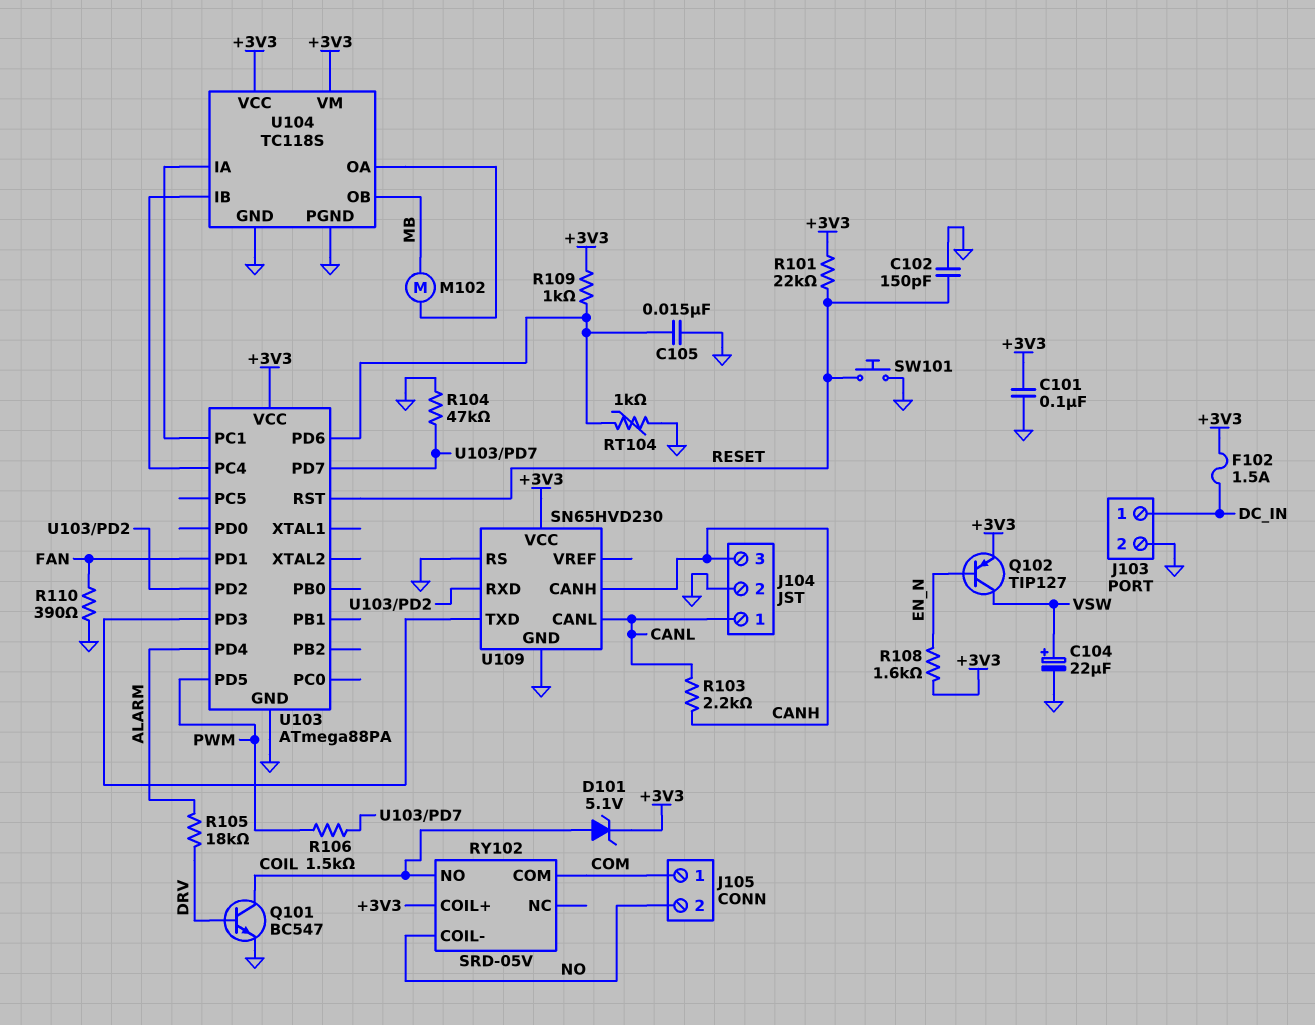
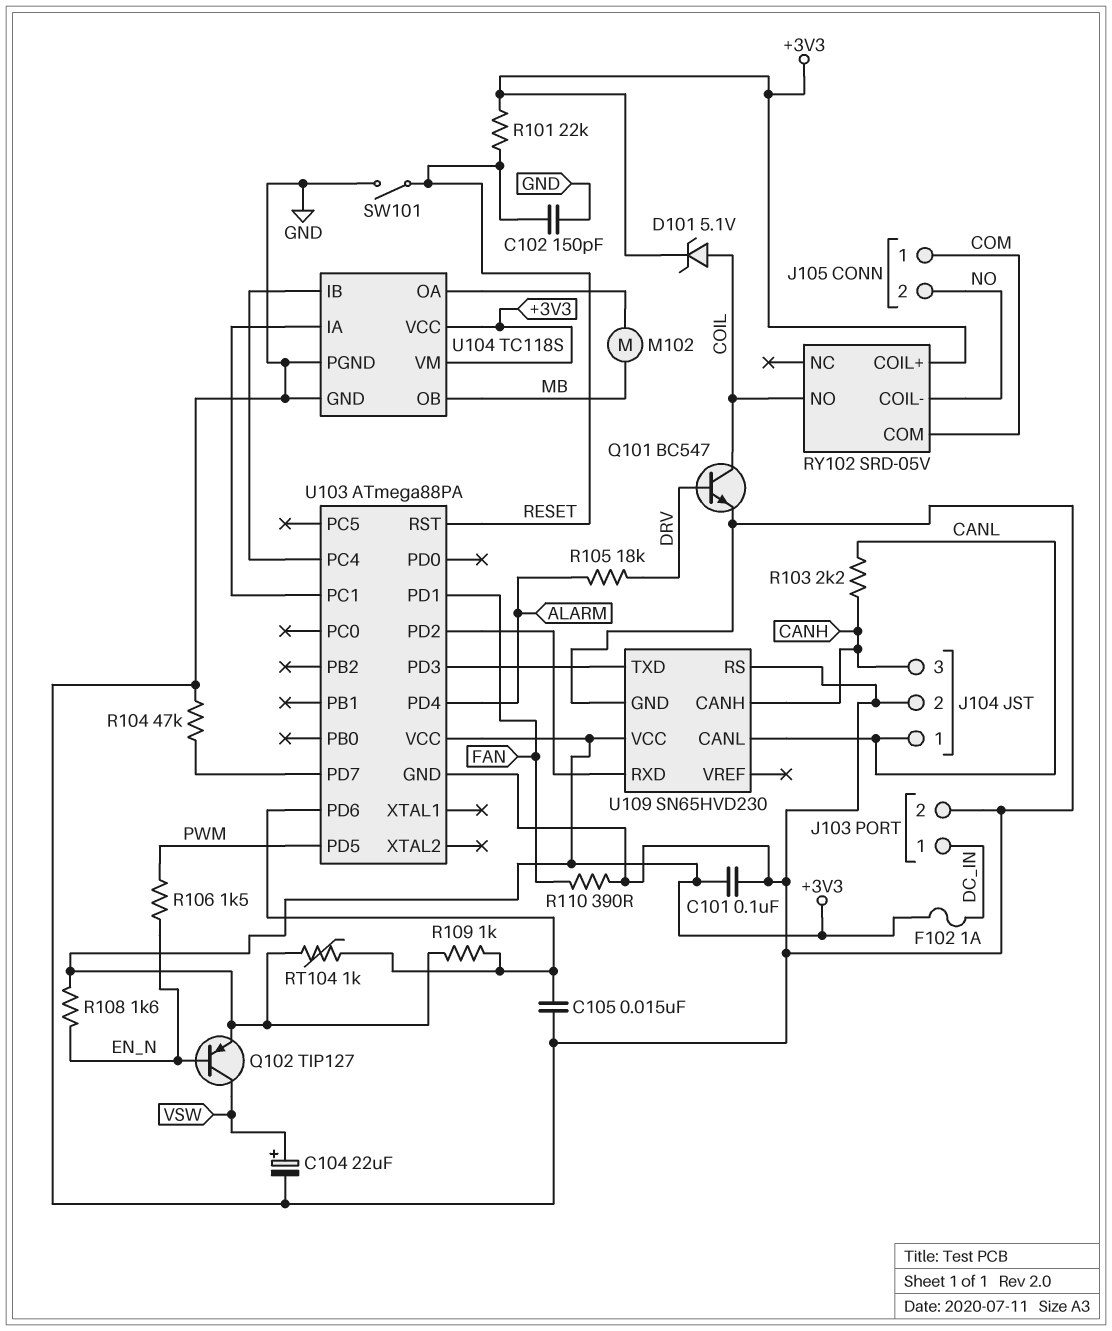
F102: 1.5A (+3V3, DC_IN) -> 1A (+3V3, DC_IN)
R106: 1.5k (PWM, U103/PD7) -> 1.5k (EN_N, PWM)
RT104: 1k (GND, U103/PD6) -> 1k (+3V3, U103/PD6)
SW101: button (GND, RESET) -> switch (GND, RESET)

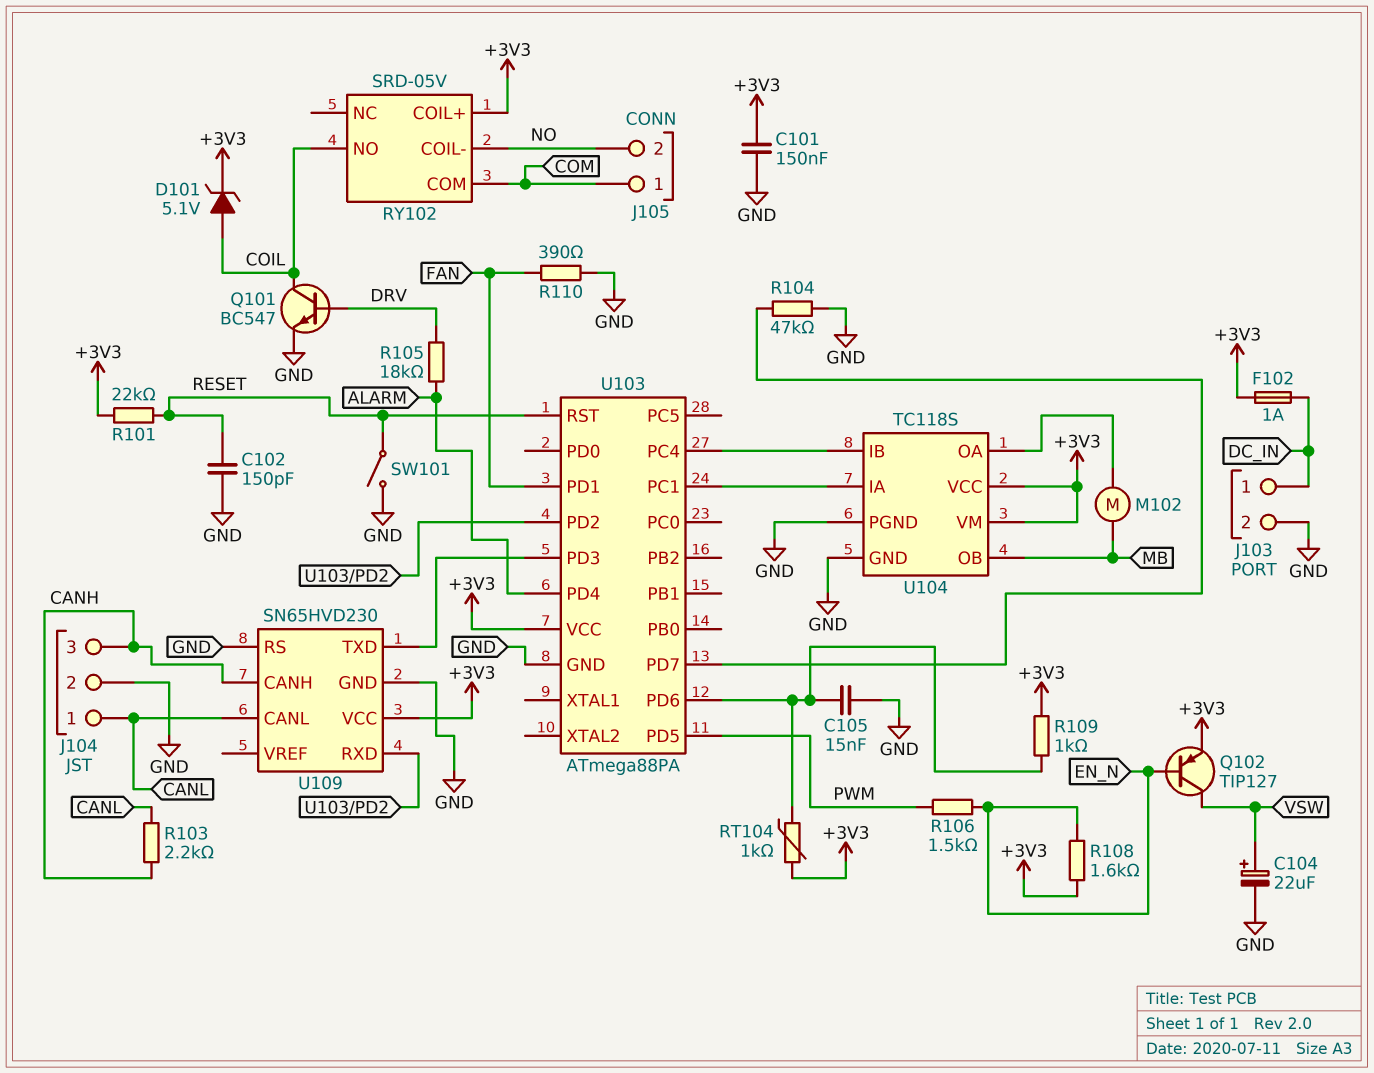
C101: 100nF (+3V3, GND) -> 150nF (+3V3, GND)

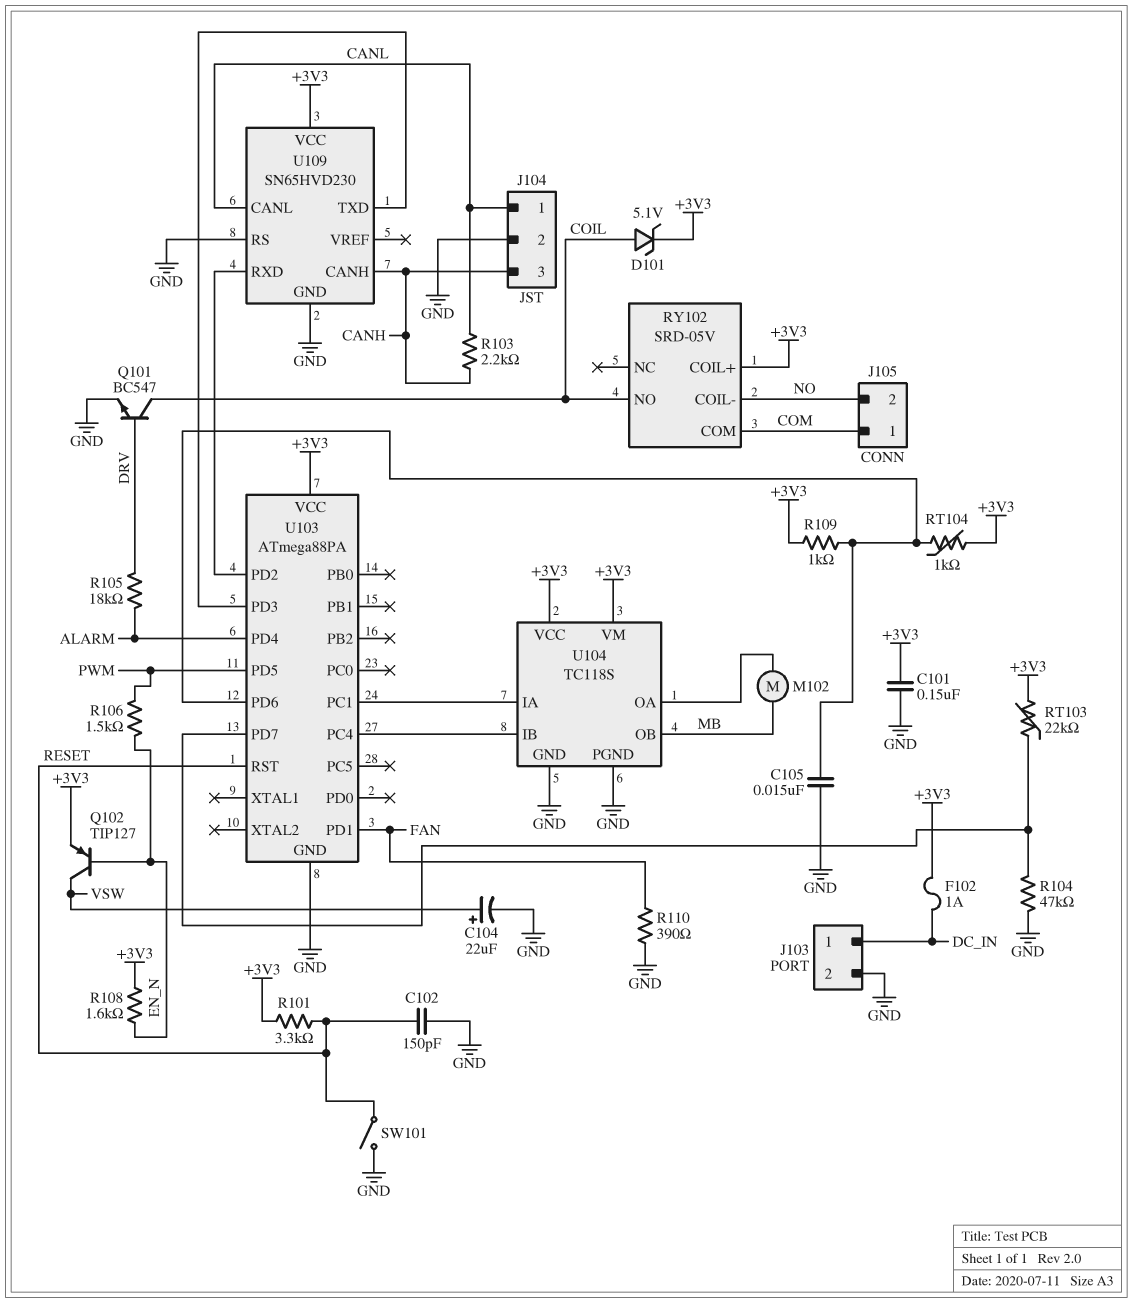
R101: 22k (+3V3, RESET) -> 3.3k (+3V3, RESET)
RT103: none -> 22k (+3V3, U103/PD7)

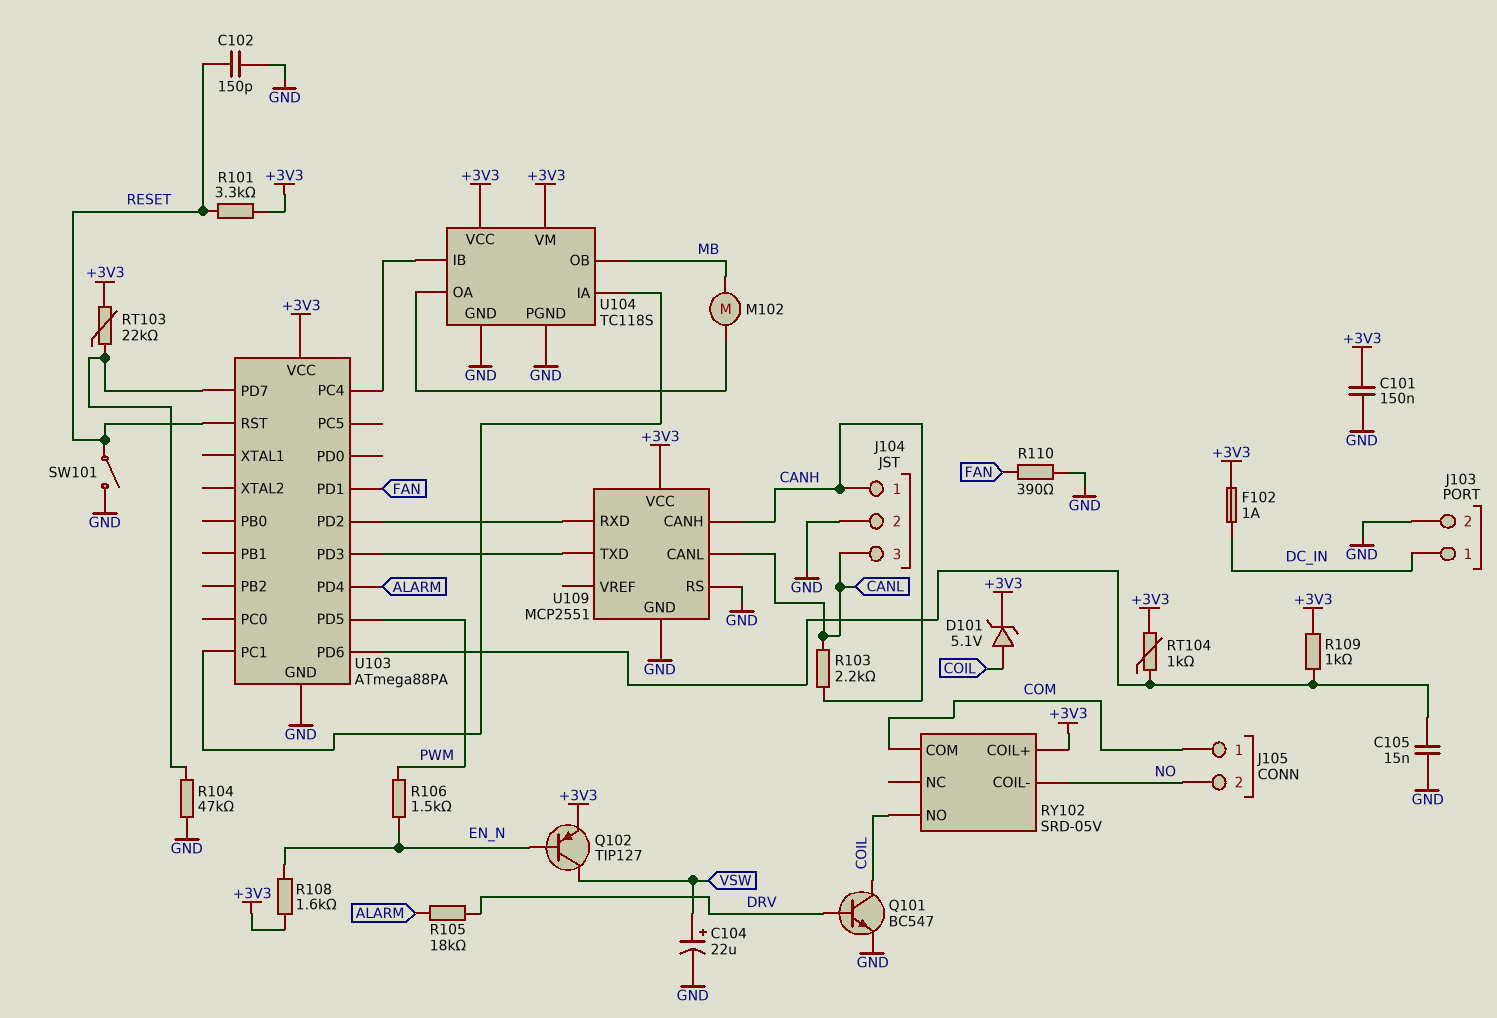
J104 pin 1: CANL -> CANH
J104 pin 3: CANH -> CANL
U109: SN65HVD230 -> MCP2551

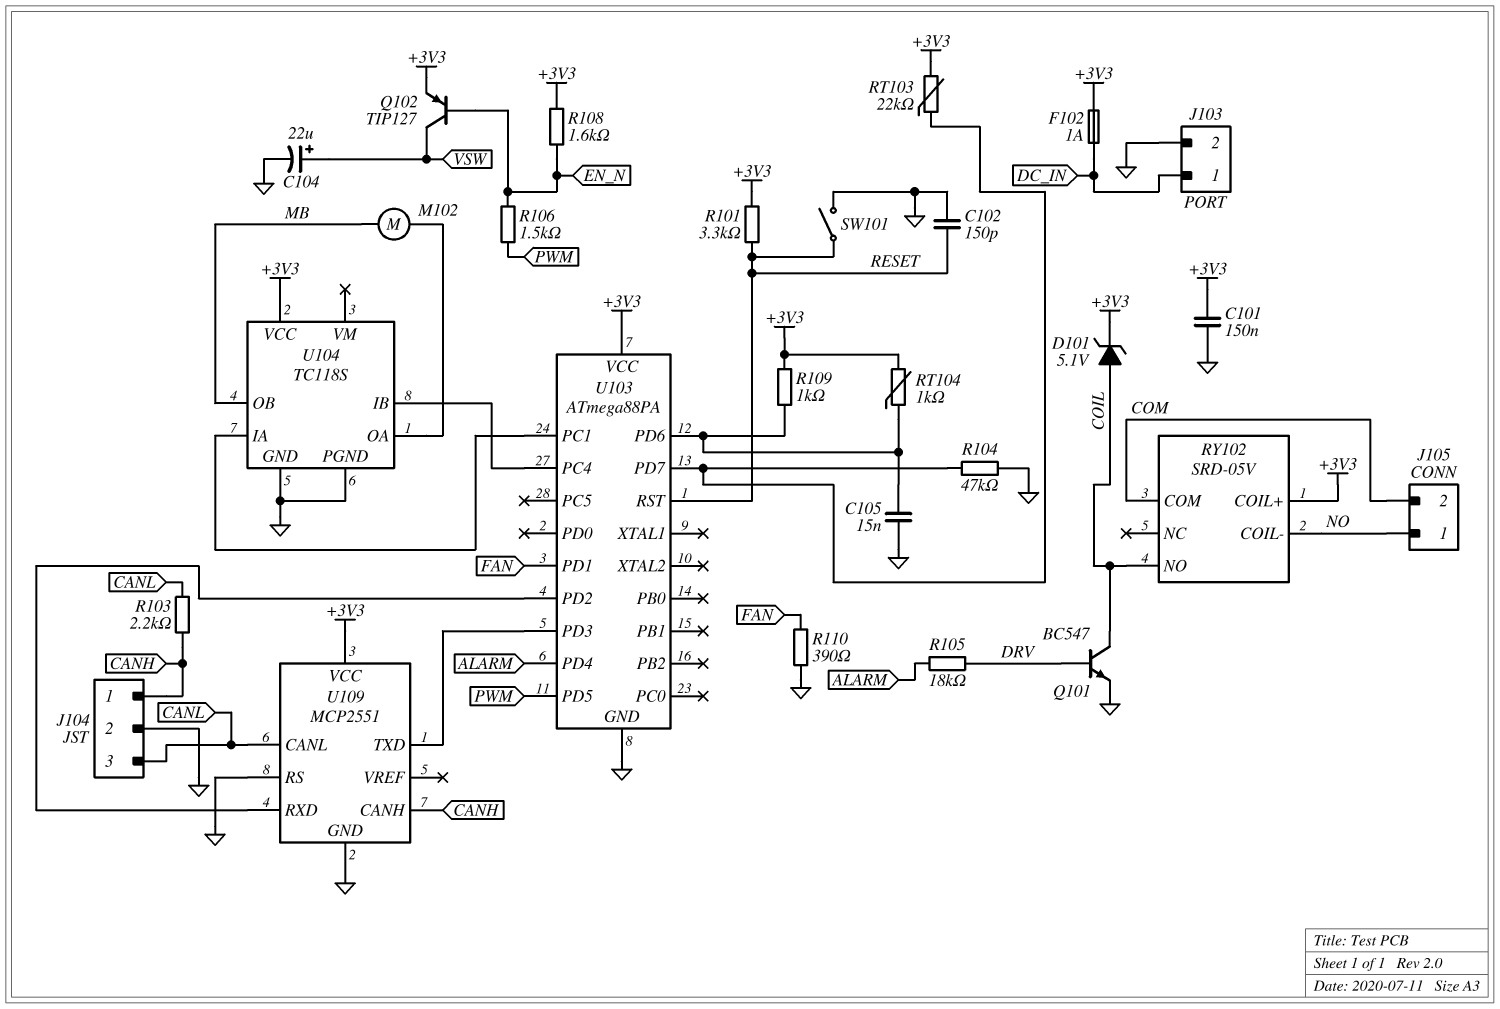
J105 pin 1: COM -> NO
J105 pin 2: NO -> COM
U104 pin VM: +3V3 -> none

